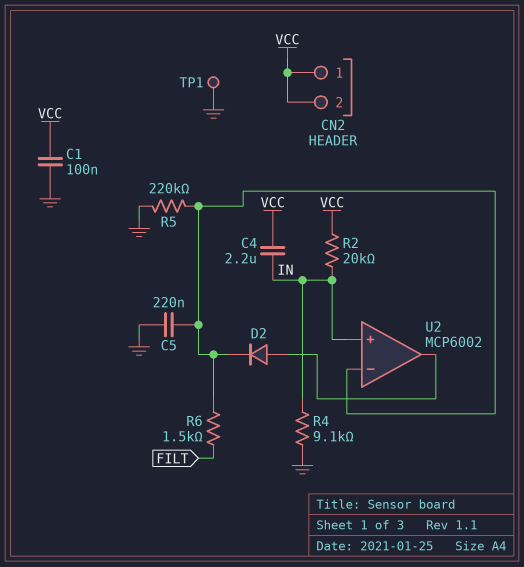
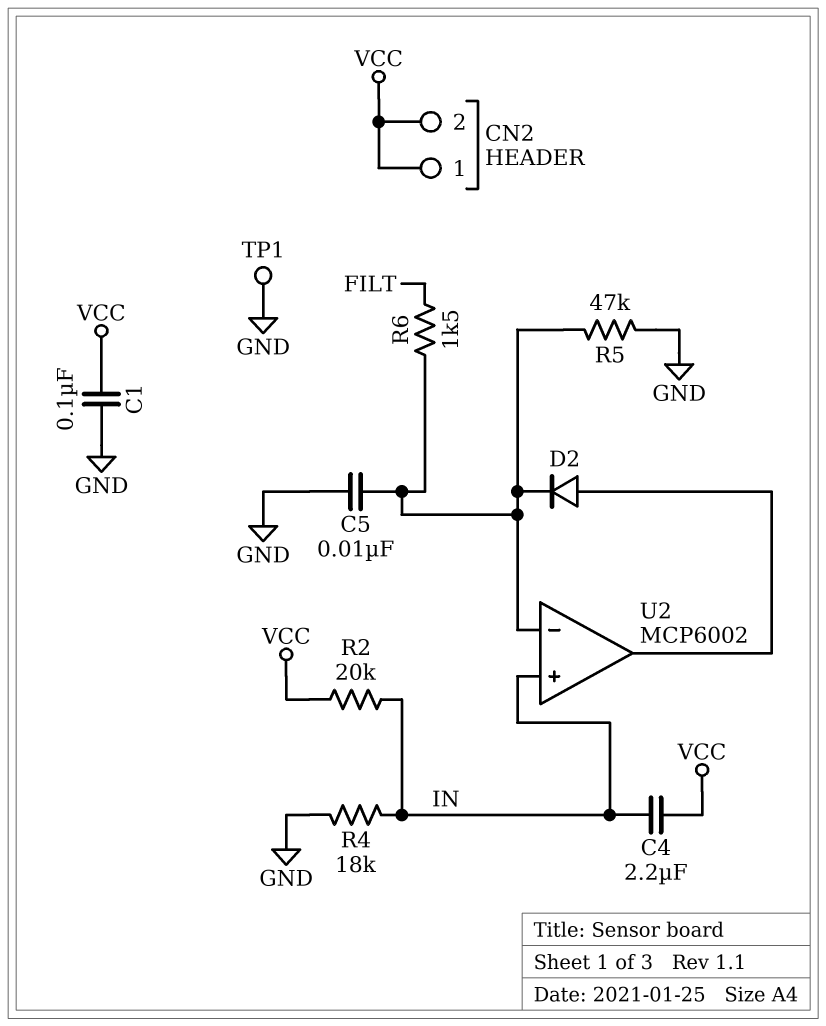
C5: 220nF (GND, U2/in-) -> 10nF (GND, U2/in-)
R4: 9.1k (GND, IN) -> 18k (GND, IN)
R5: 220k (GND, U2/in-) -> 47k (GND, U2/in-)

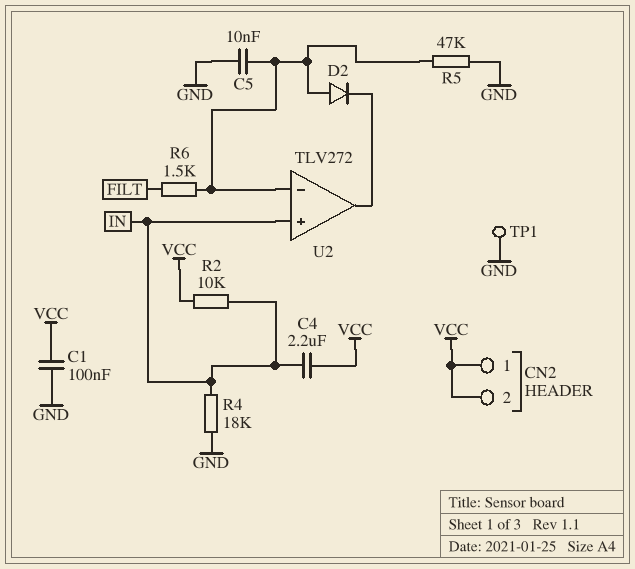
D2: diode (A U2/out, K U2/in-) -> diode (A U2/in-, K U2/out)
R2: 20k (IN, VCC) -> 10k (IN, VCC)
U2: MCP6002 -> TLV272

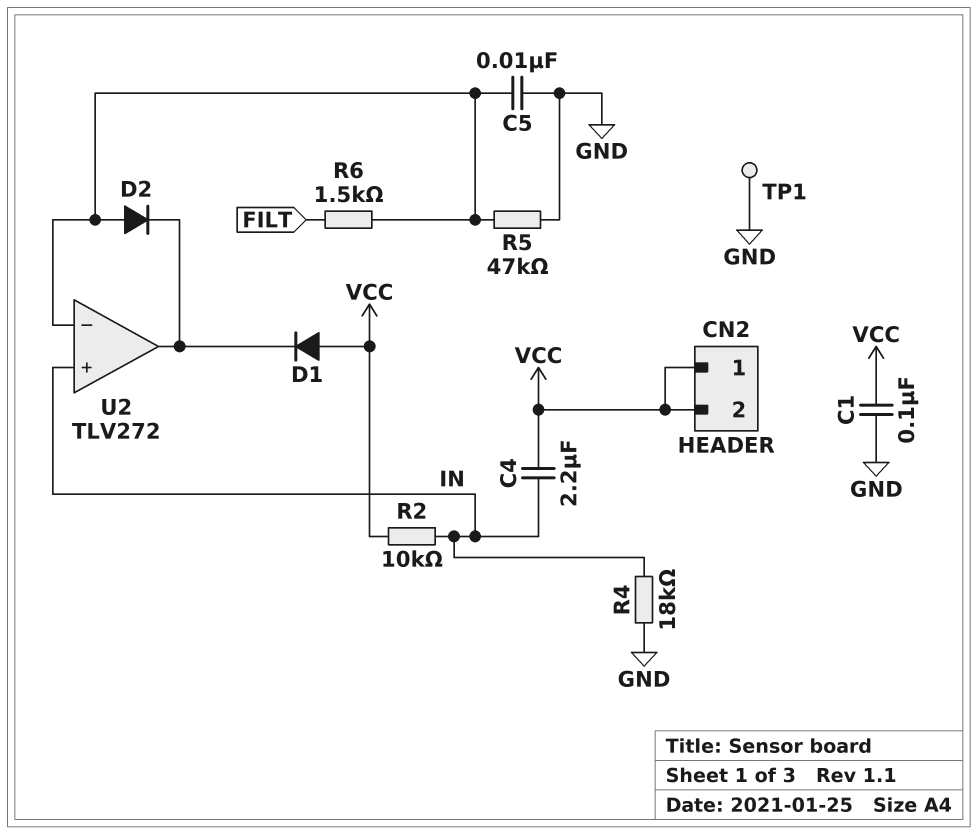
D1: none -> diode (A VCC, K U2/out)

